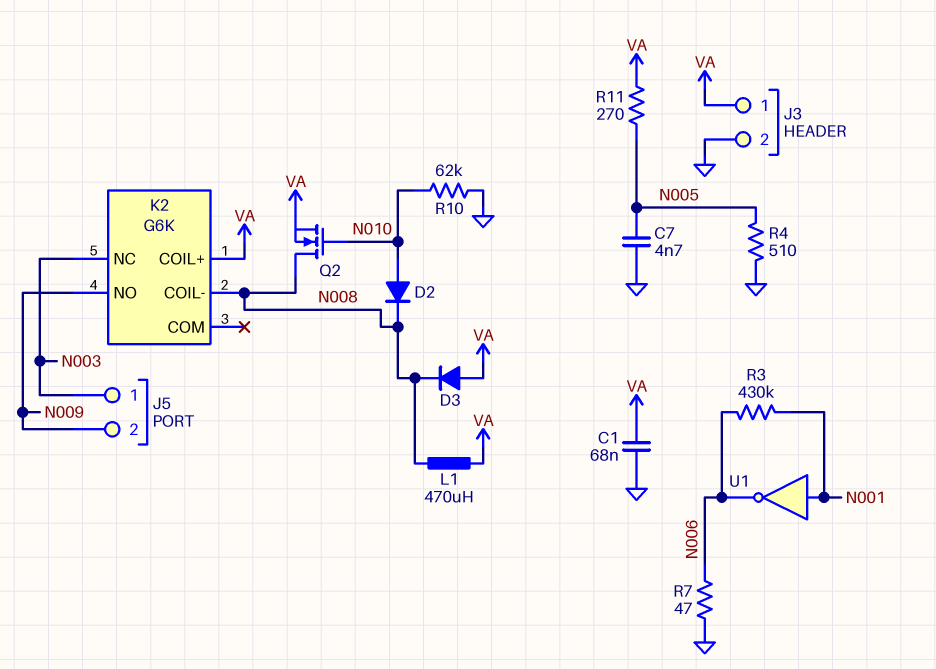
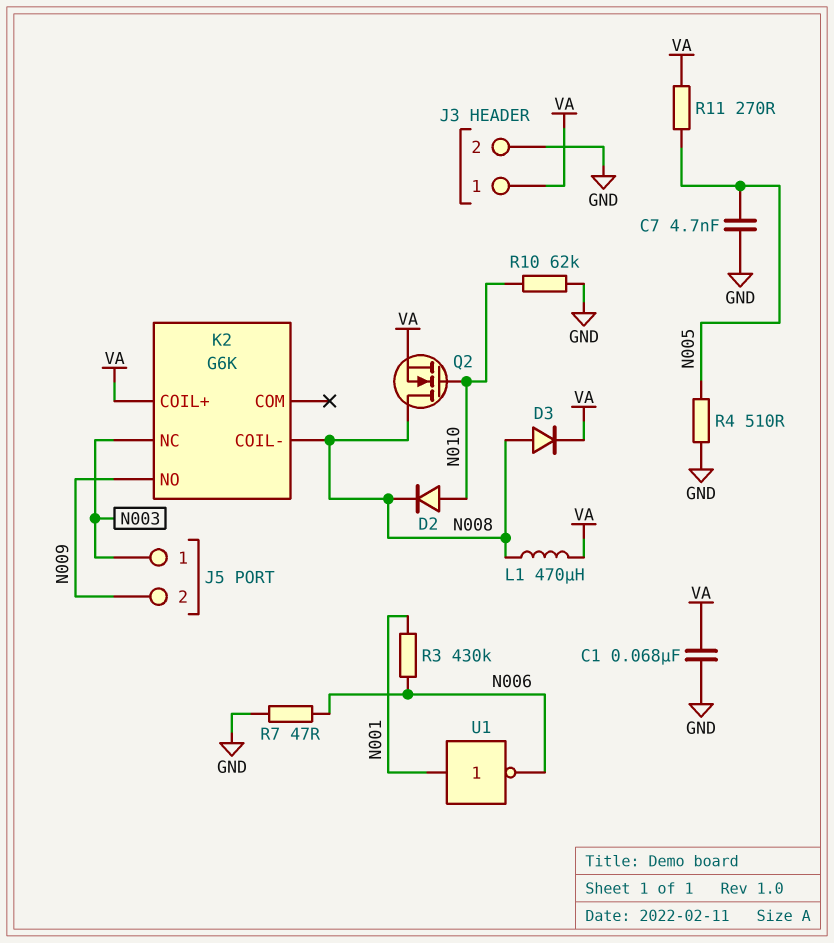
D3: diode (A VA, K N008) -> diode (A N008, K VA)

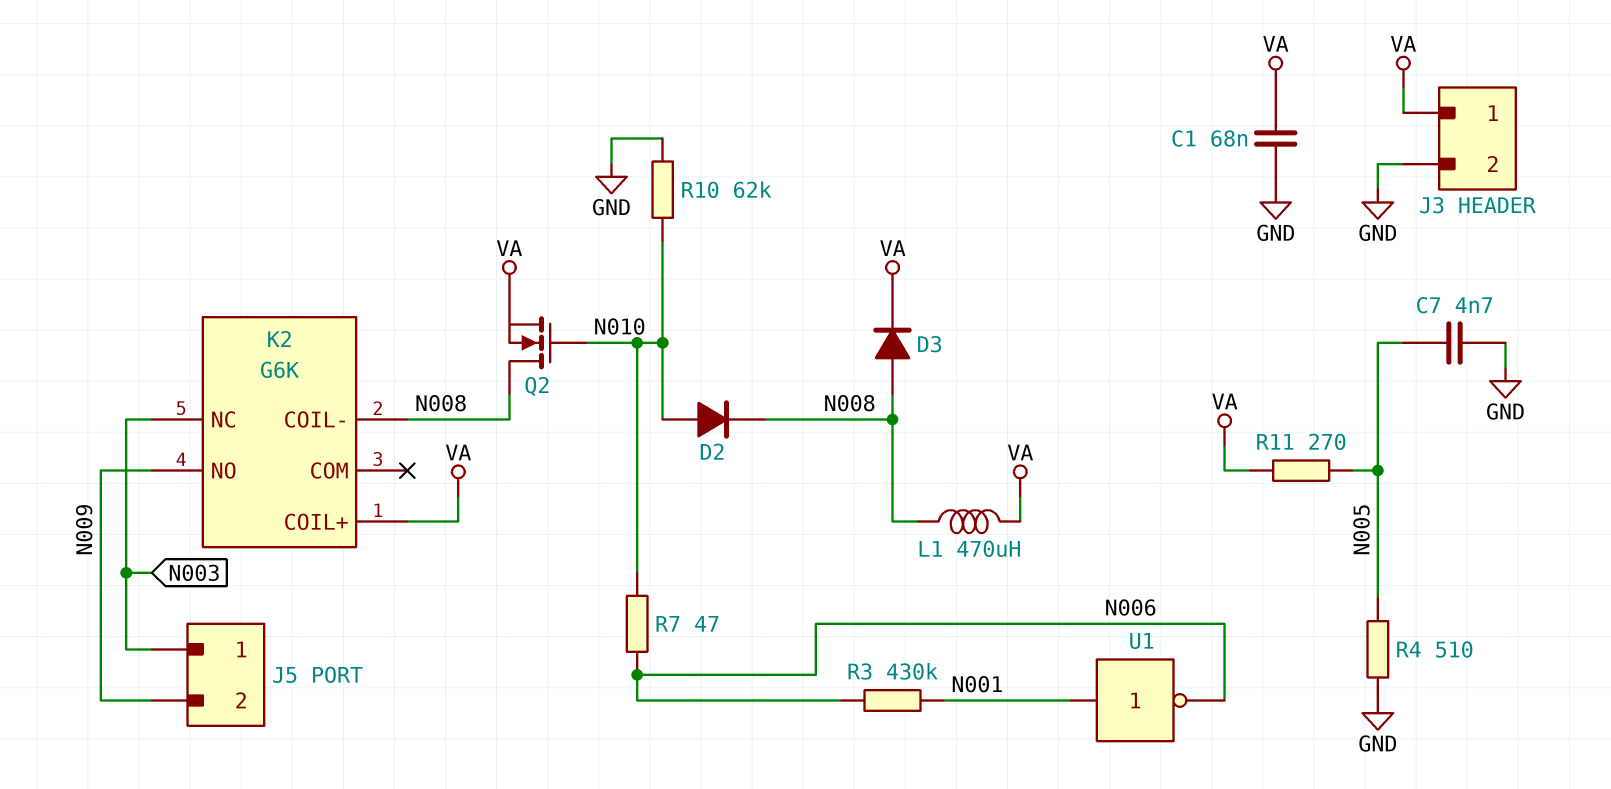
R7: 47 (GND, N006) -> 47 (N006, N010)

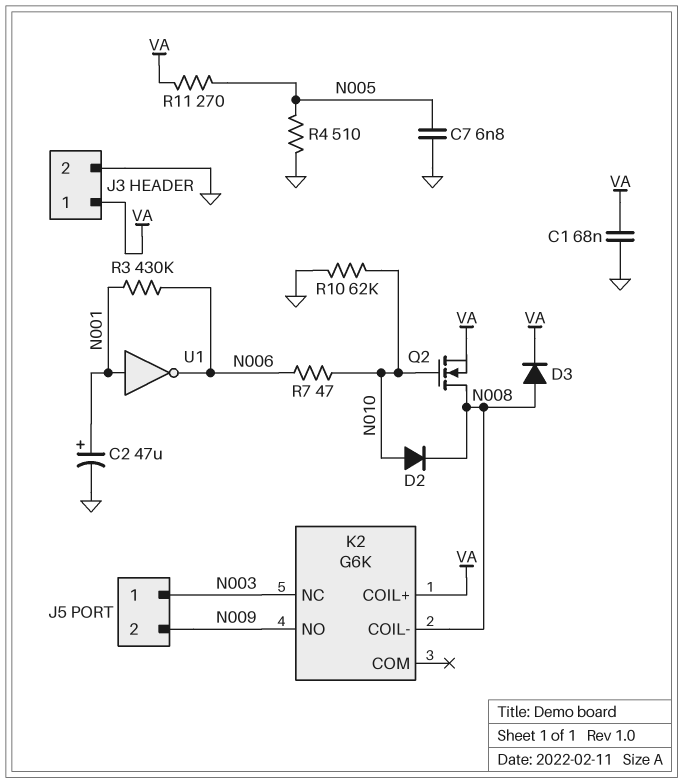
C2: none -> 47uF (plus N001, minus GND)
C7: 4.7nF (GND, N005) -> 6.8nF (GND, N005)
L1: 470uH (N008, VA) -> none

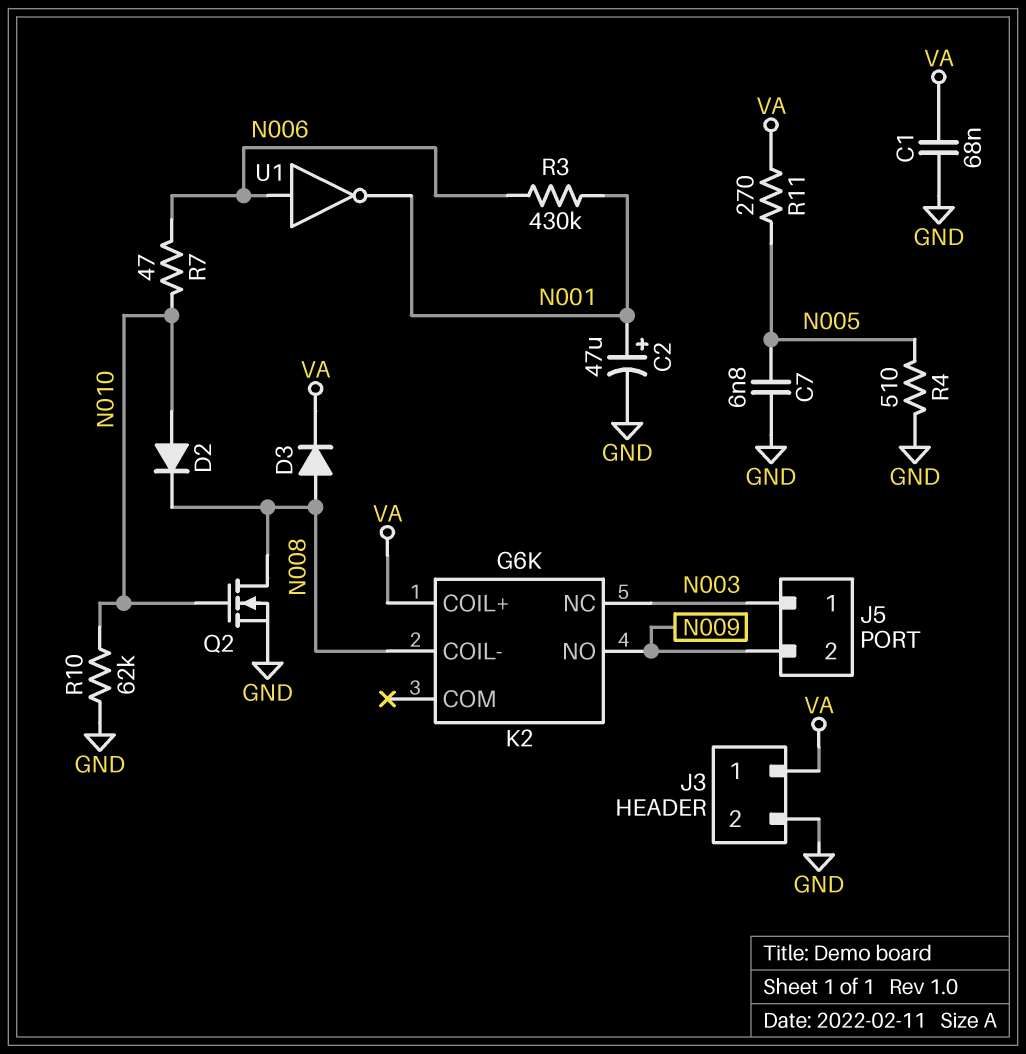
Q2: NMOS (G N010, D N008, S VA) -> NMOS (G N010, D N008, S GND)
U1: NOT (in N001, out N006) -> NOT (in N006, out N001)

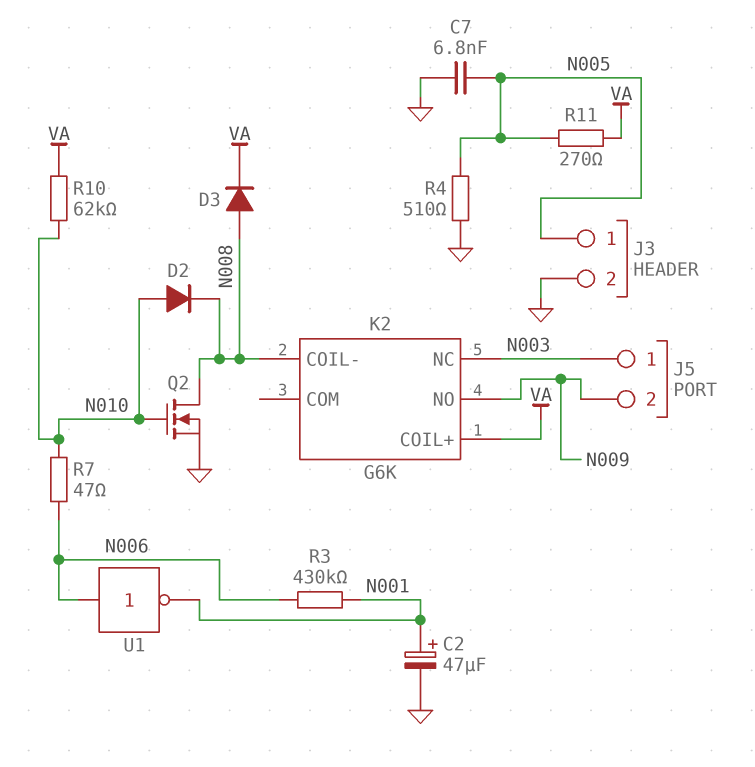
C1: 68nF (GND, VA) -> none
J3 pin 1: VA -> N005
R10: 62k (GND, N010) -> 62k (N010, VA)

